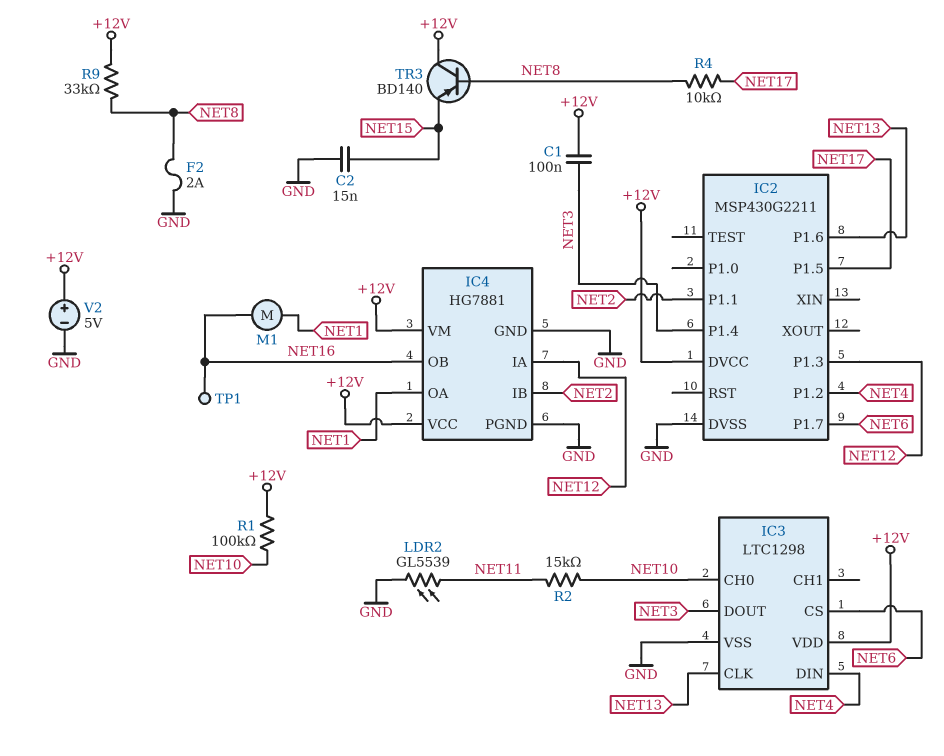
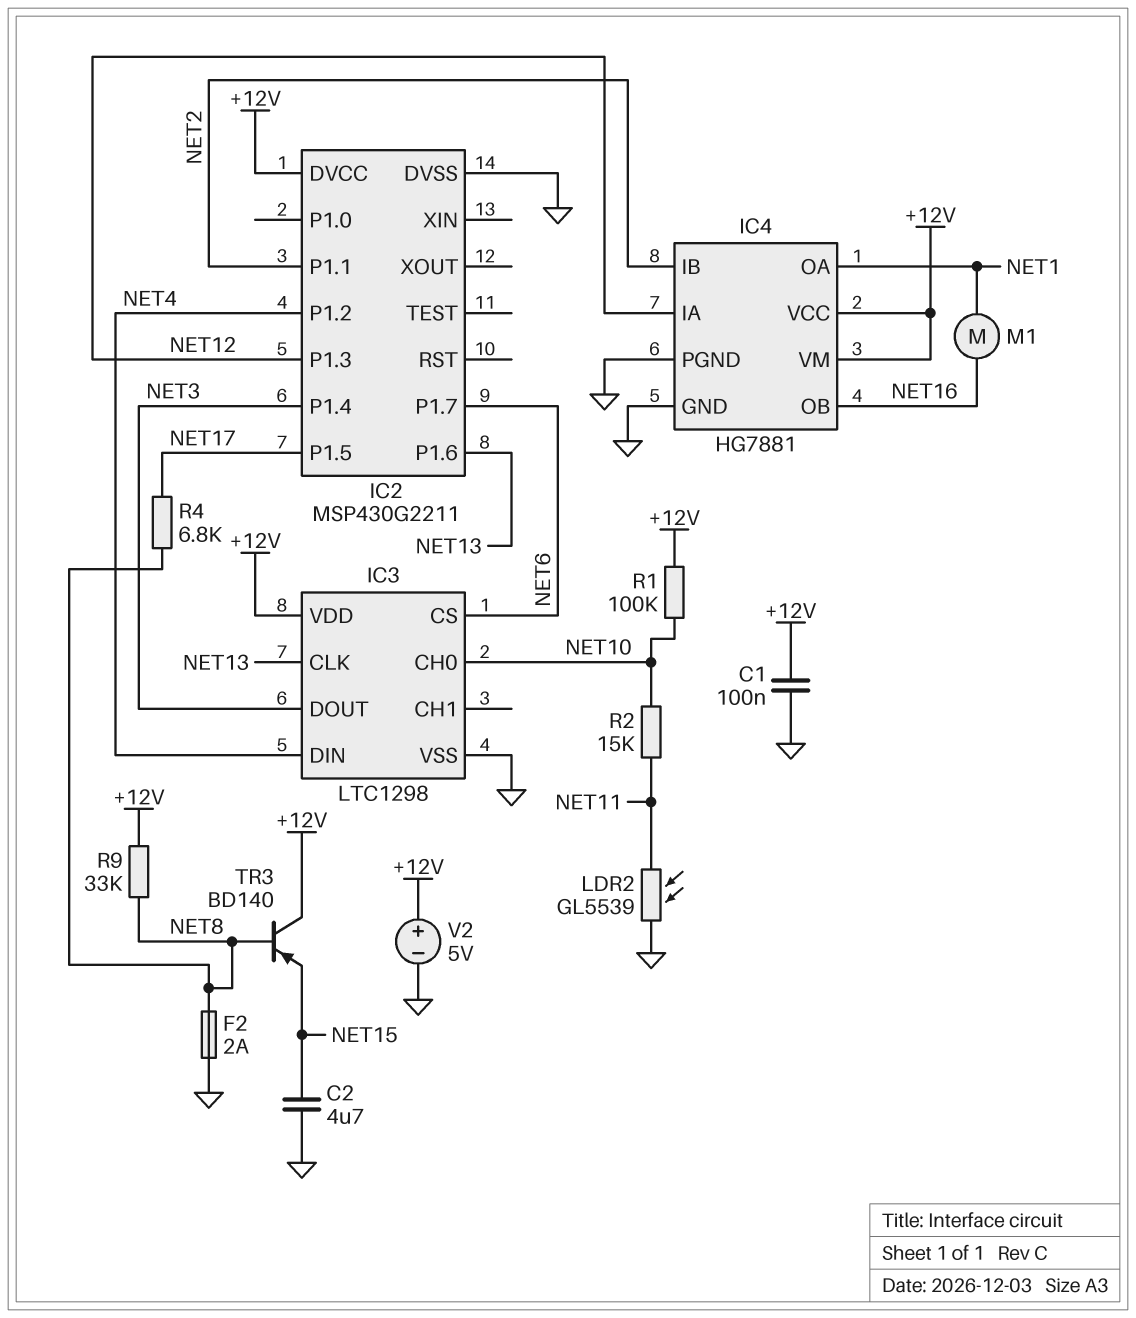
C1: 100nF (+12V, NET3) -> 100nF (+12V, GND)
C2: 15nF (GND, NET15) -> 4.7uF (GND, NET15)
R4: 10k (NET8, NET17) -> 6.8k (NET8, NET17)
TP1: test point (NET16) -> none

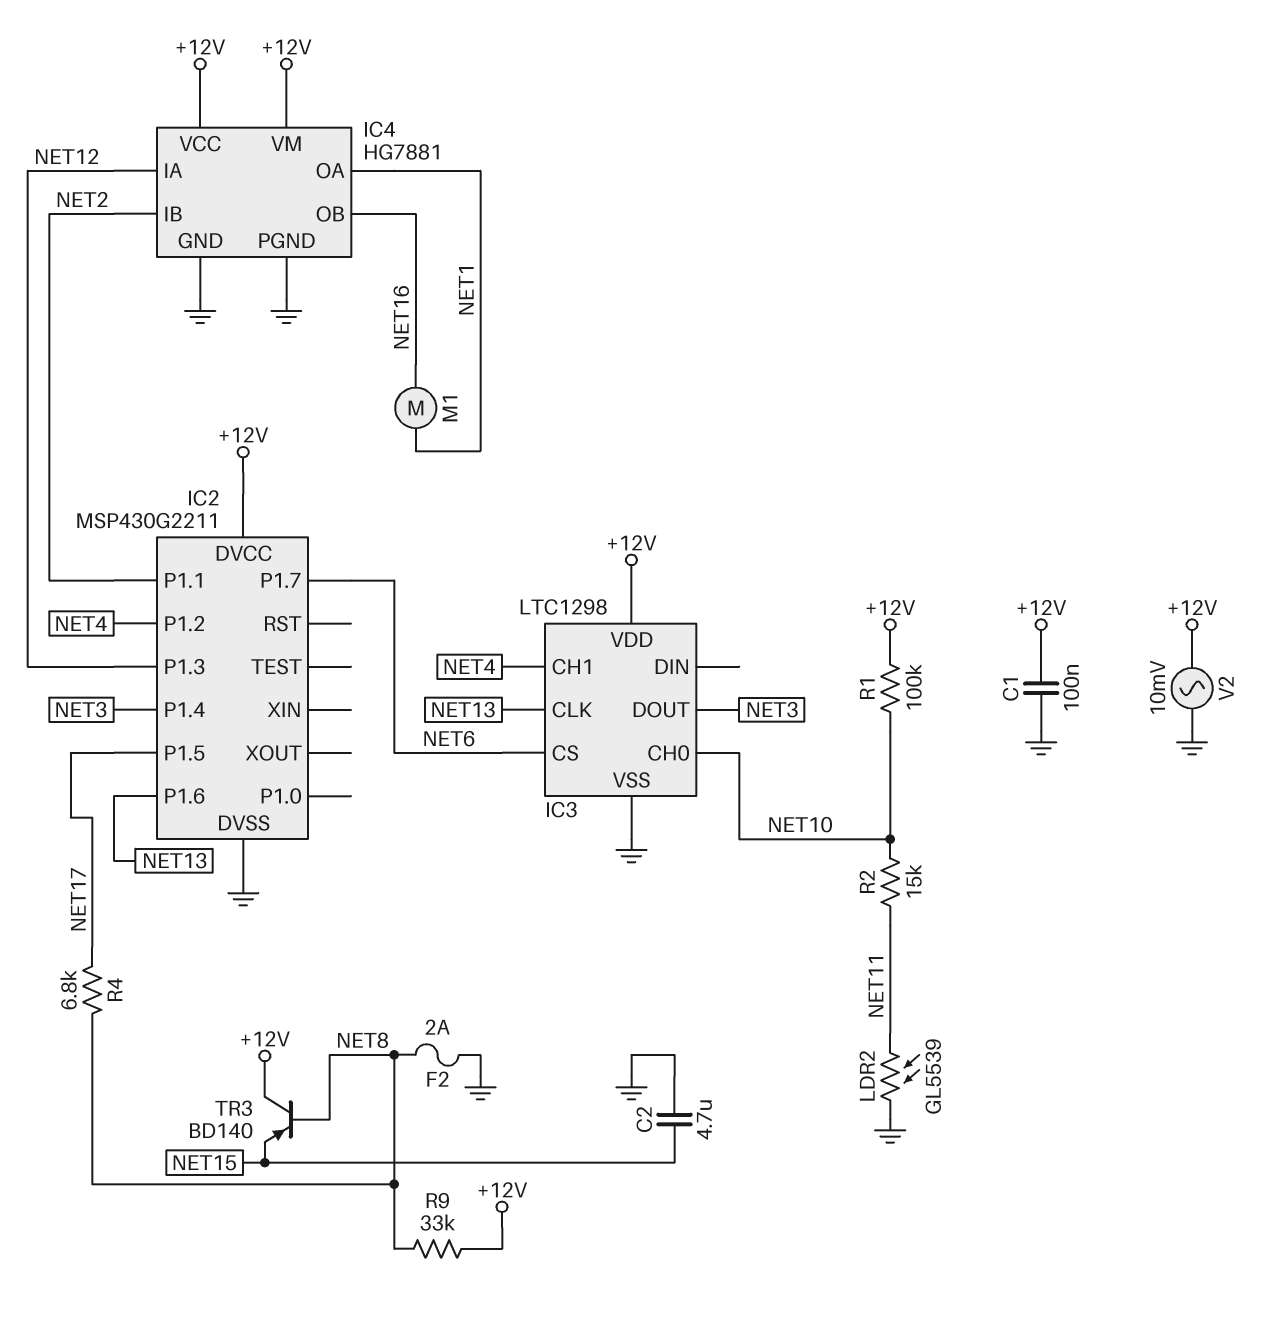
IC3 pin CH1: none -> NET4
IC3 pin DIN: NET4 -> none
V2: 5V (plus +12V, minus GND) -> AC 10mV (+12V, GND)

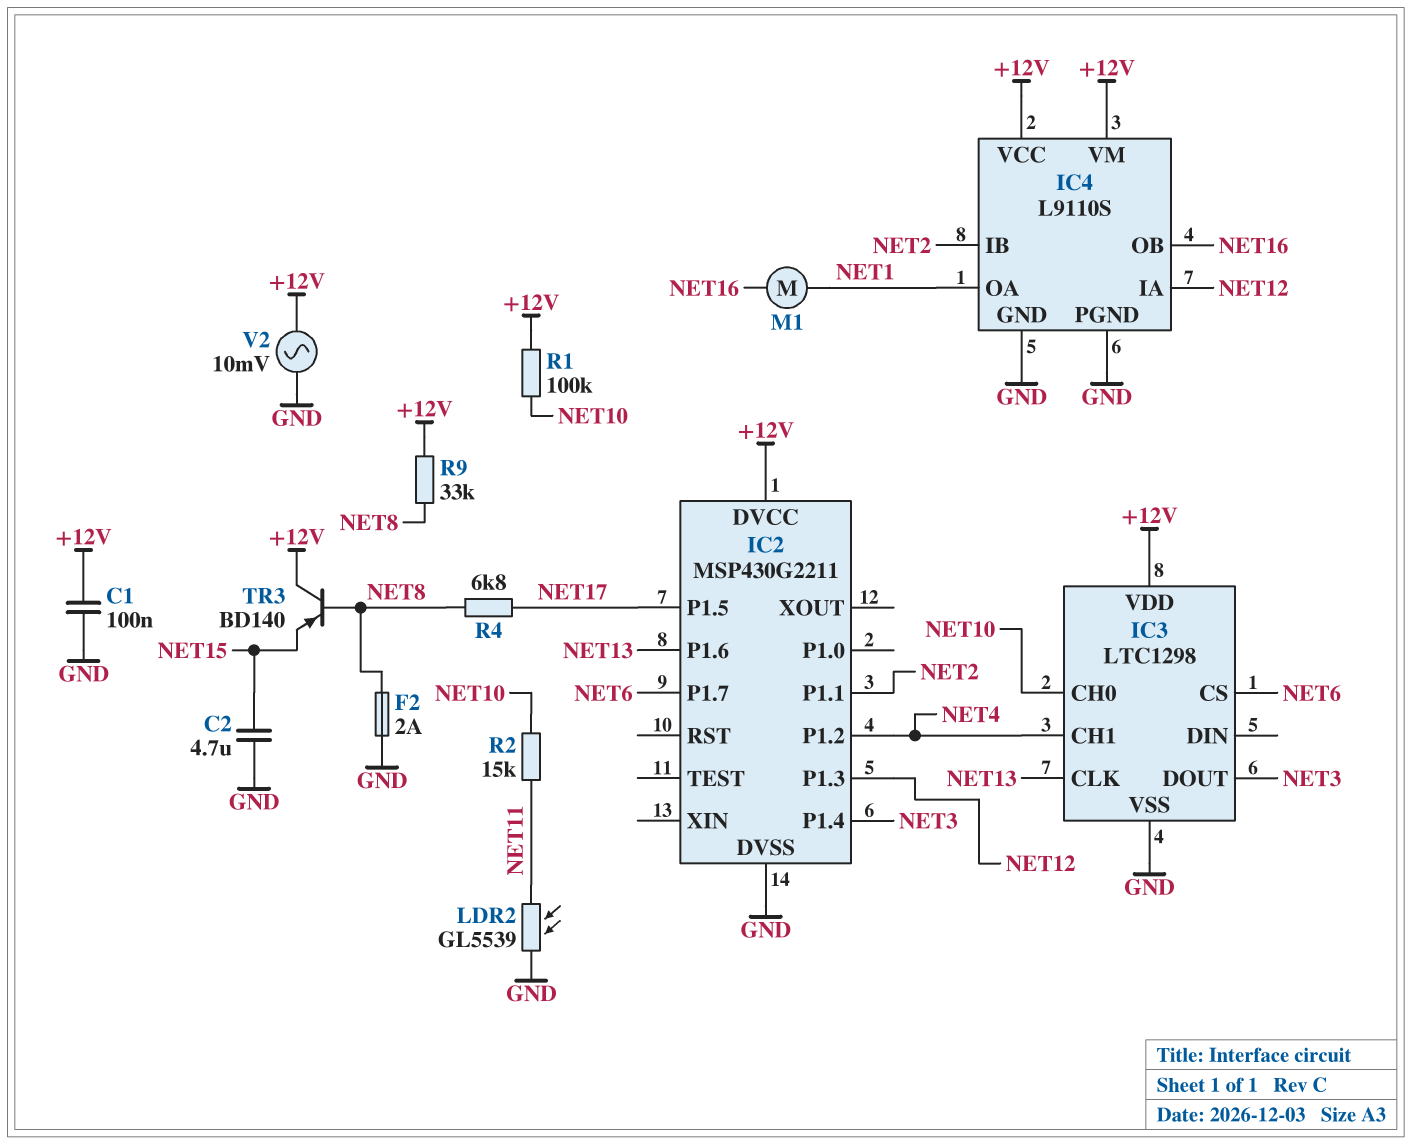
IC4: HG7881 -> L9110S

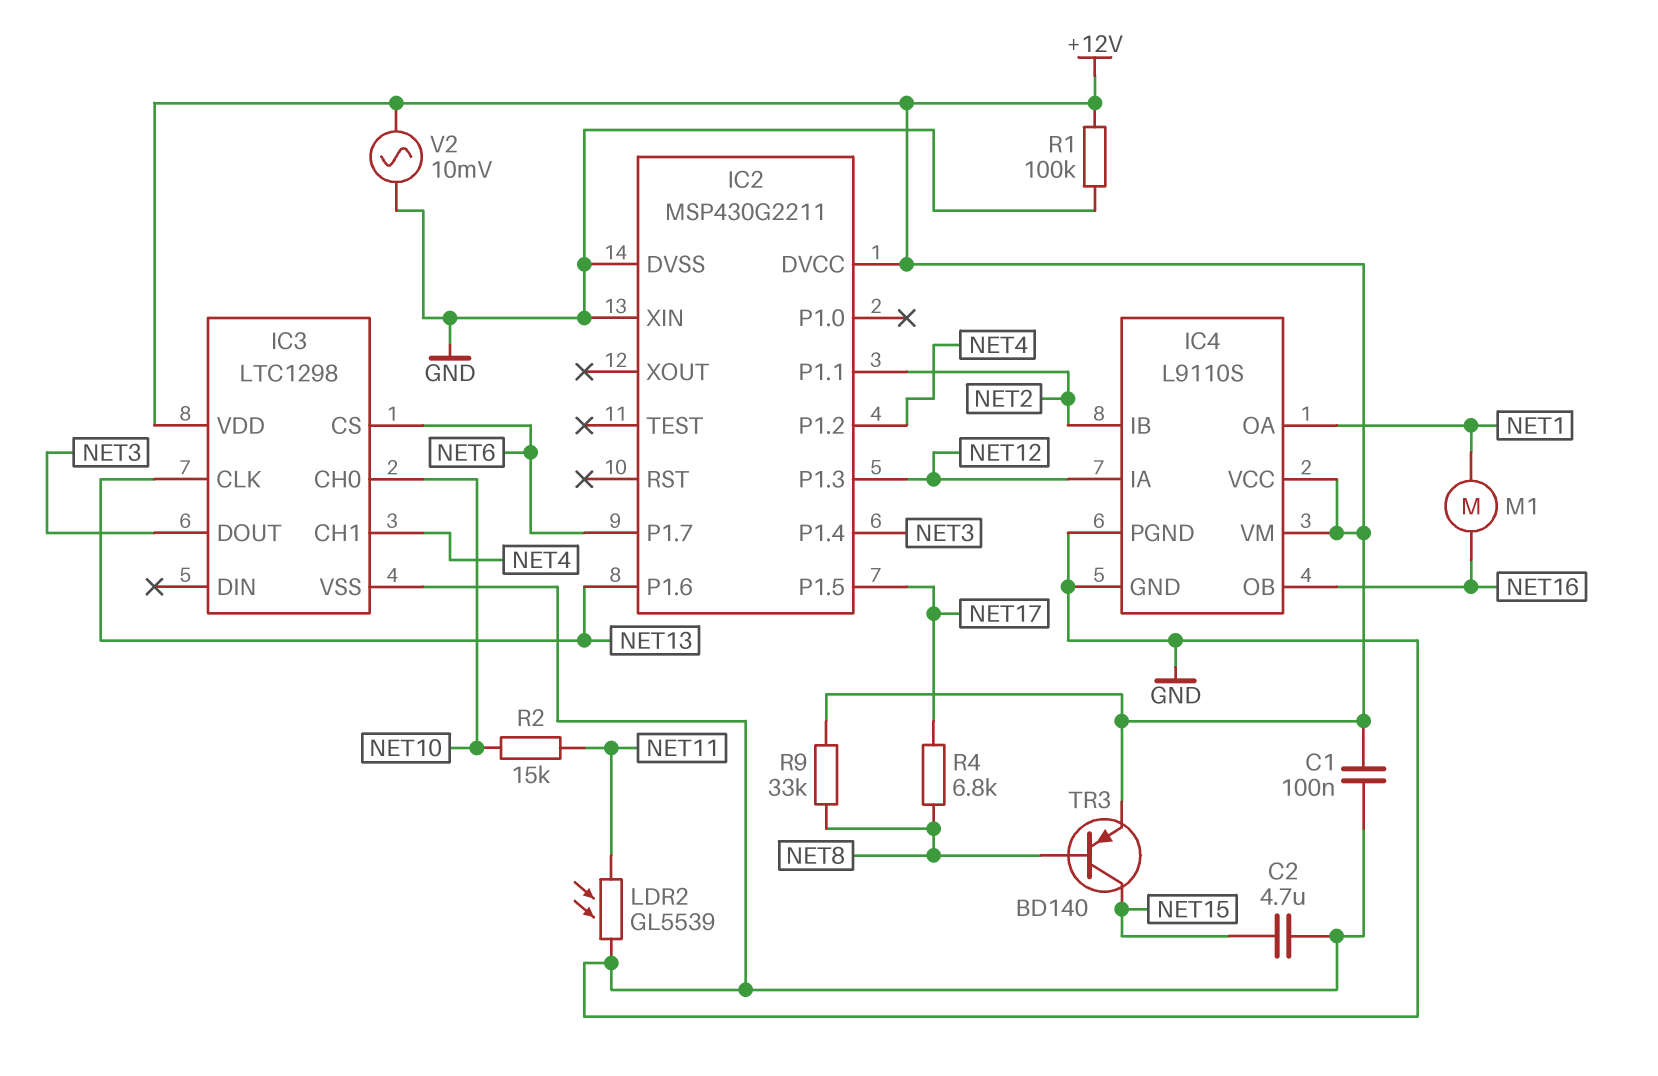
F2: 2A (GND, NET8) -> none
IC2 pin XIN: none -> GND
R1: 100k (+12V, NET10) -> 100k (+12V, GND)
TR3: PNP BD140 (B NET8, C +12V, E NET15) -> PNP BD140 (B NET8, C NET15, E +12V)

